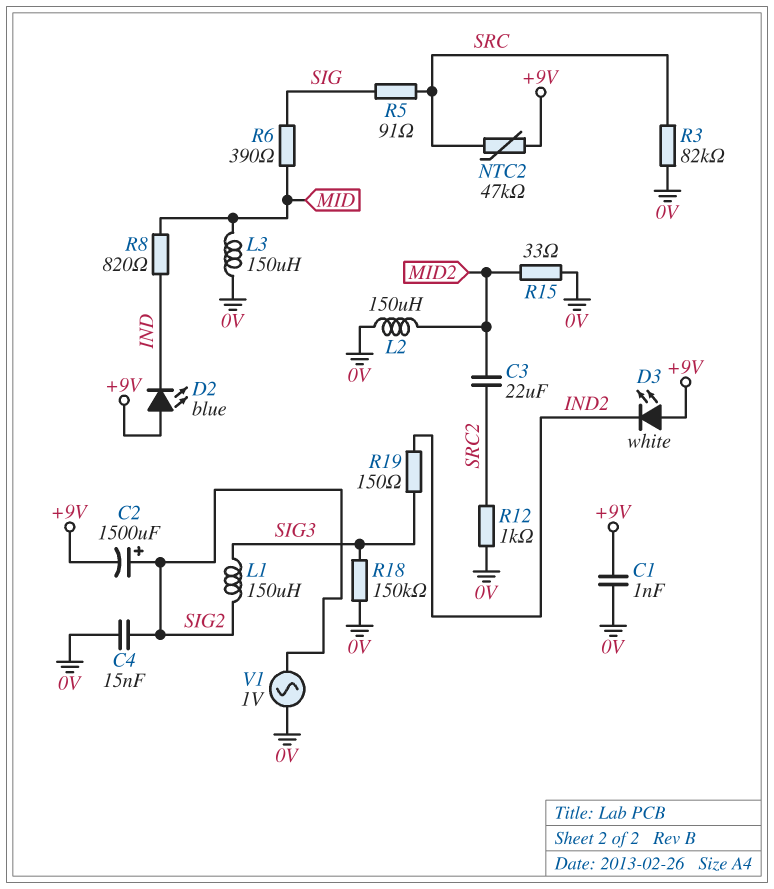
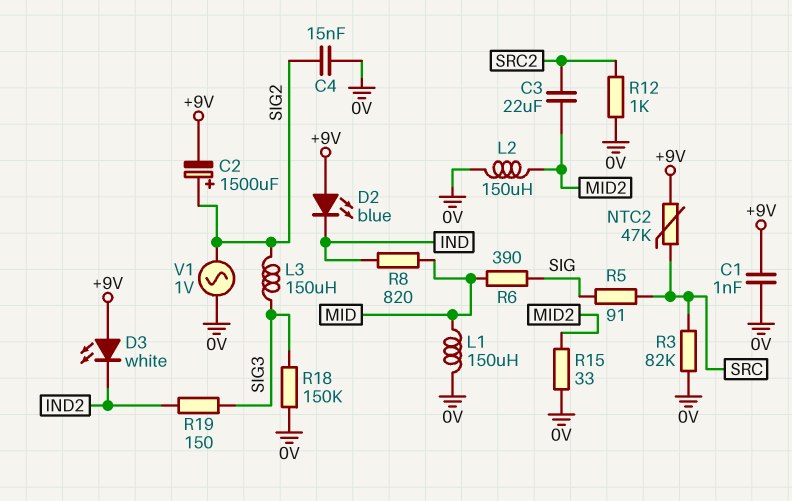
L1: 150uH (SIG2, SIG3) -> 150uH (0V, MID)
L3: 150uH (0V, MID) -> 150uH (SIG2, SIG3)

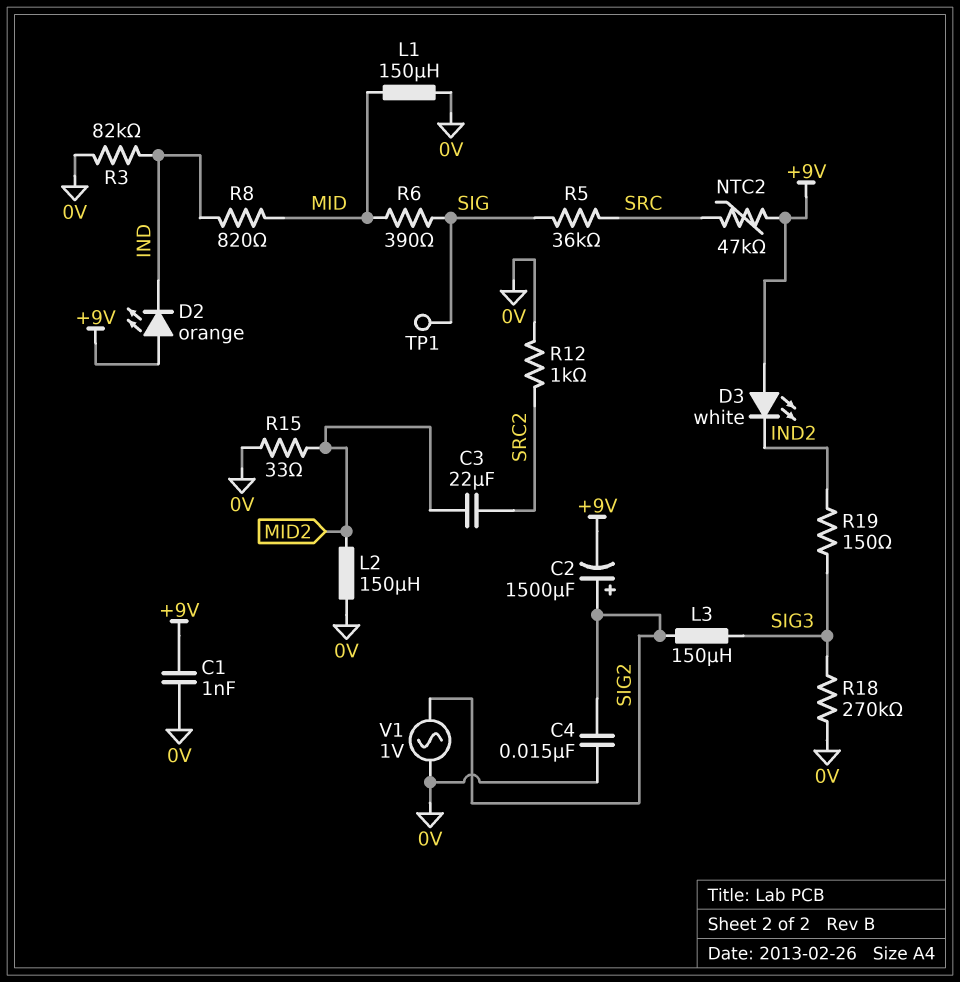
D2: LED blue (A +9V, K IND) -> LED orange (A +9V, K IND)
R3: 82k (0V, SRC) -> 82k (0V, IND)
R5: 91 (SIG, SRC) -> 36k (SIG, SRC)
R18: 150k (0V, SIG3) -> 270k (0V, SIG3)
TP1: none -> test point (SIG)

